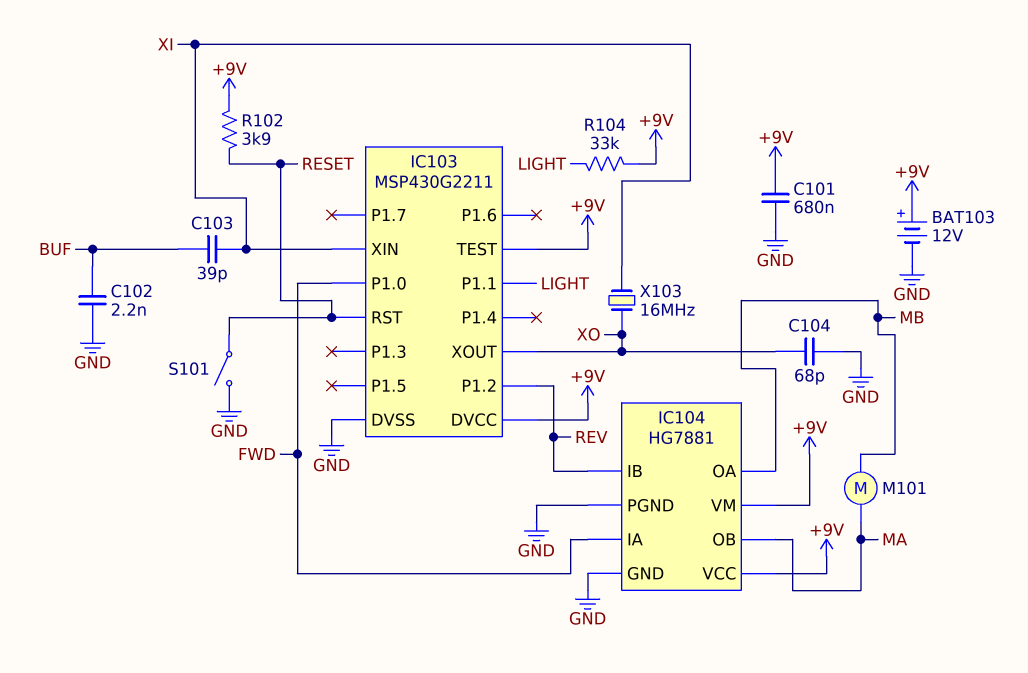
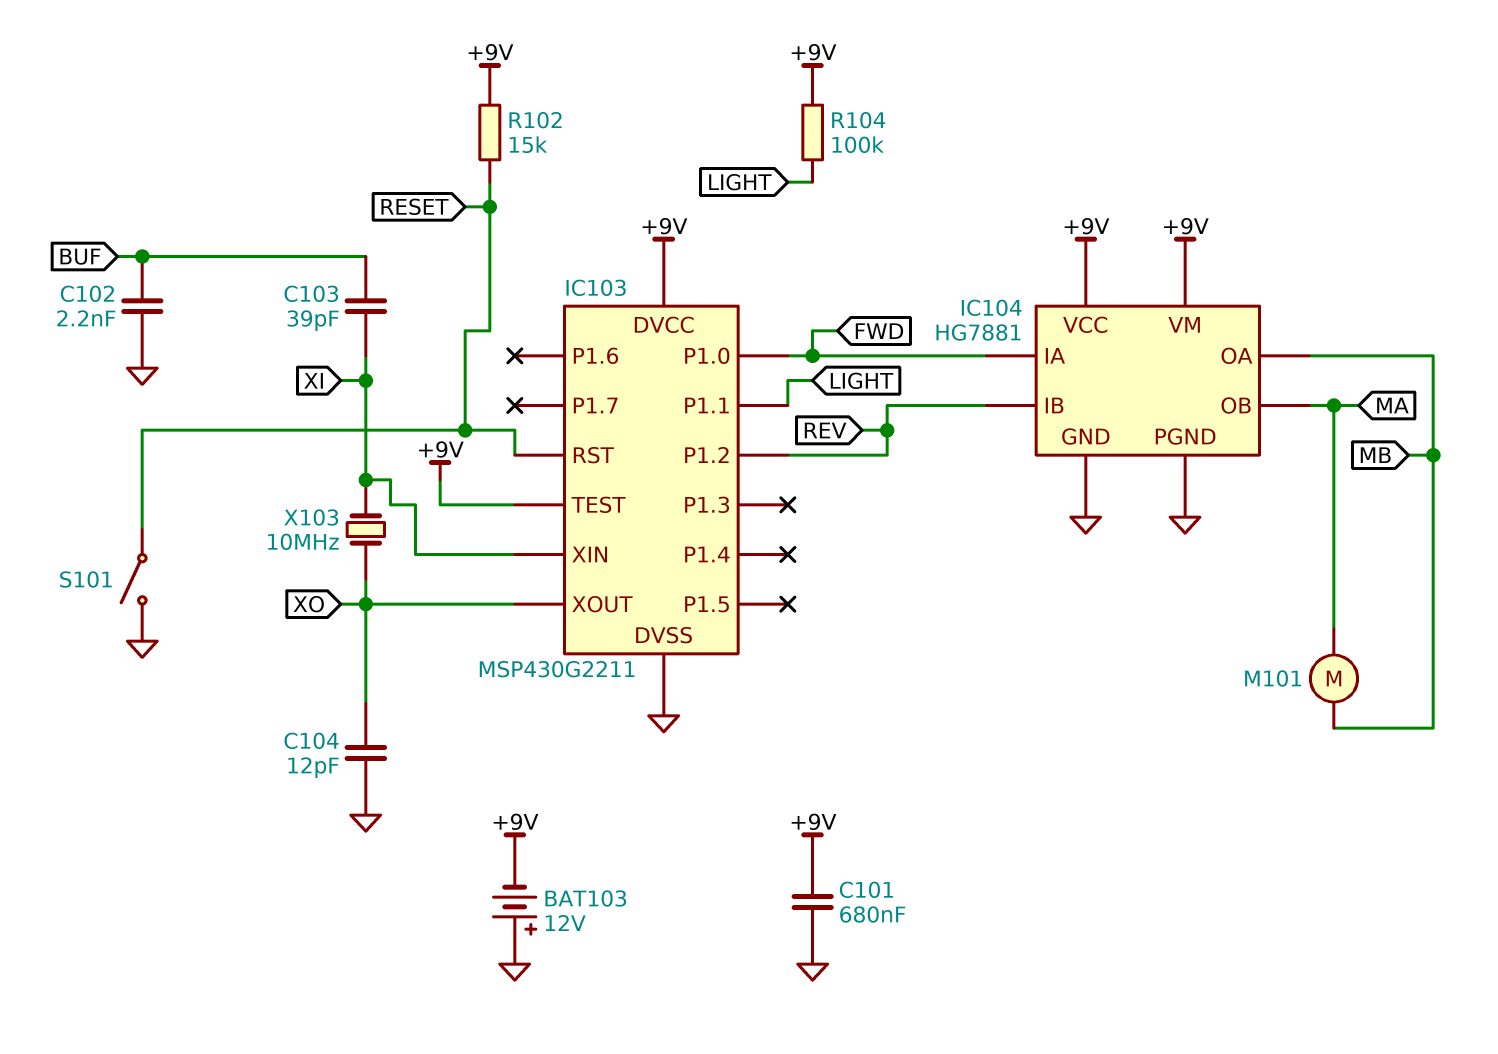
BAT103: 12V (plus +9V, minus GND) -> 12V (plus GND, minus +9V)
C104: 68pF (GND, XO) -> 12pF (GND, XO)
R102: 3.9k (+9V, RESET) -> 15k (+9V, RESET)
R104: 33k (+9V, LIGHT) -> 100k (+9V, LIGHT)
X103: 16MHz (XI, XO) -> 10MHz (XI, XO)

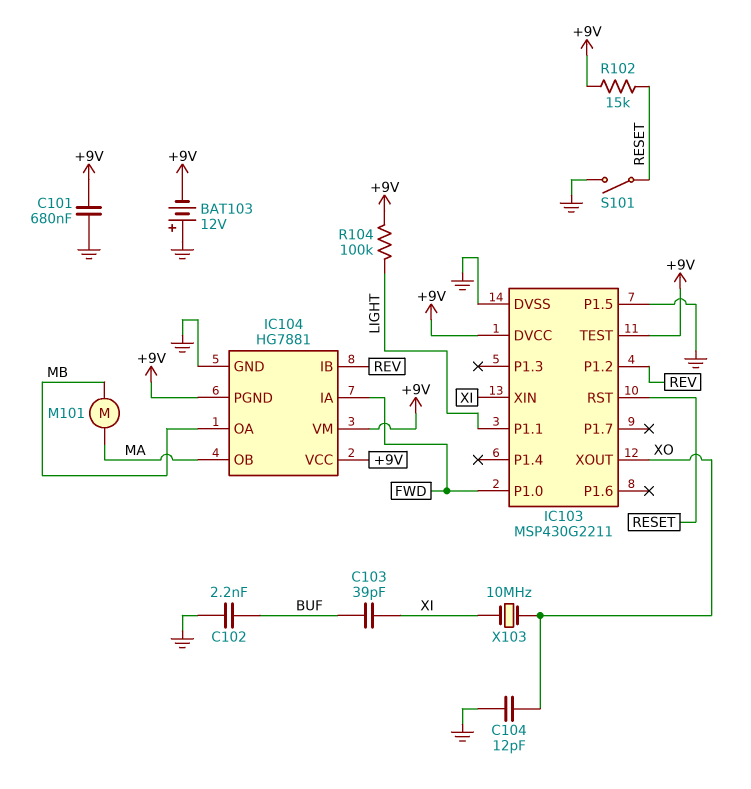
IC103 pin P1.5: none -> GND
IC104 pin PGND: GND -> +9V

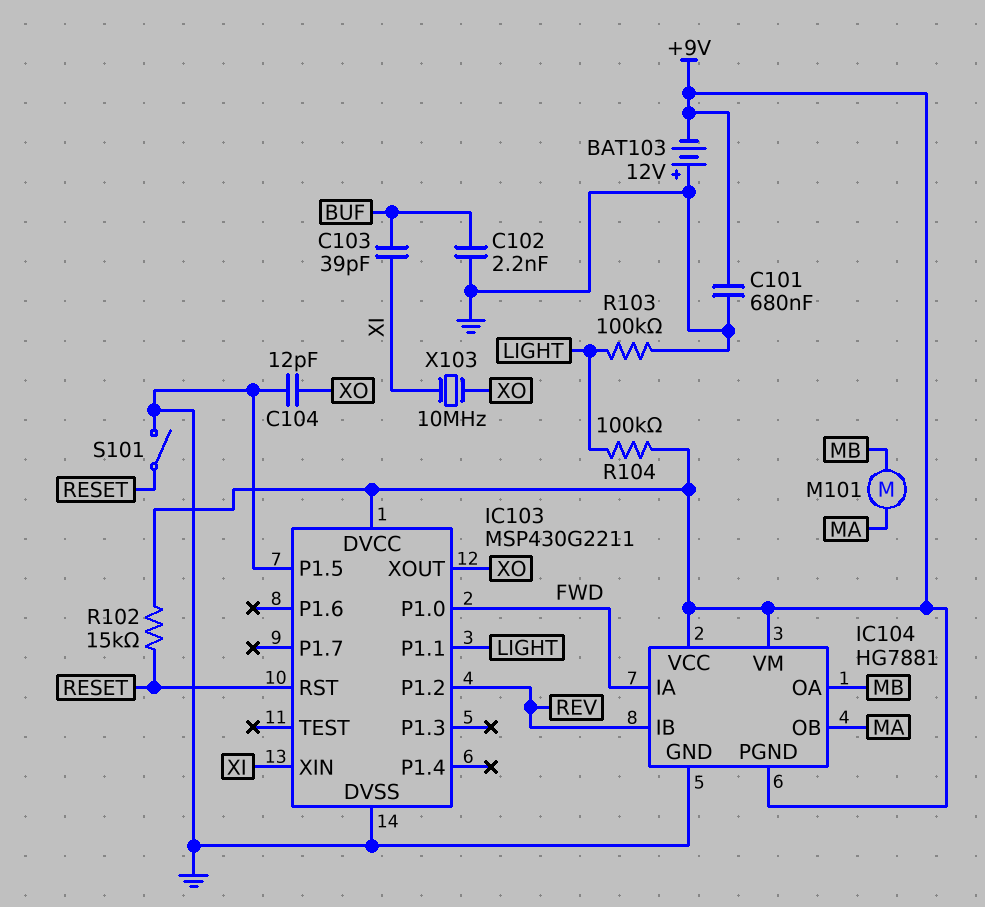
IC103 pin TEST: +9V -> none
R103: none -> 100k (GND, LIGHT)

